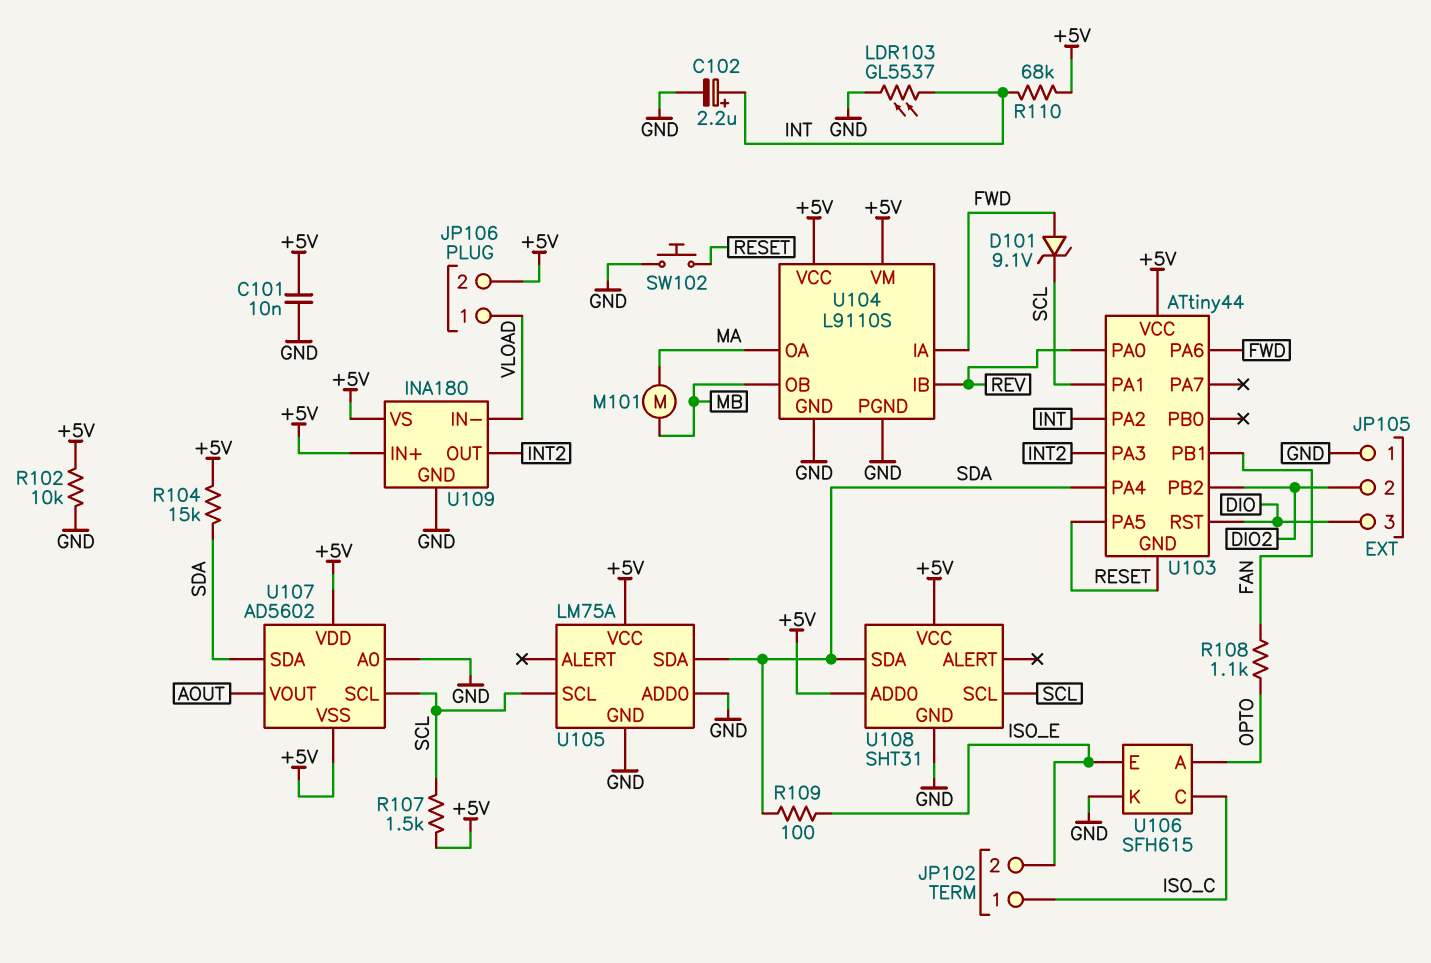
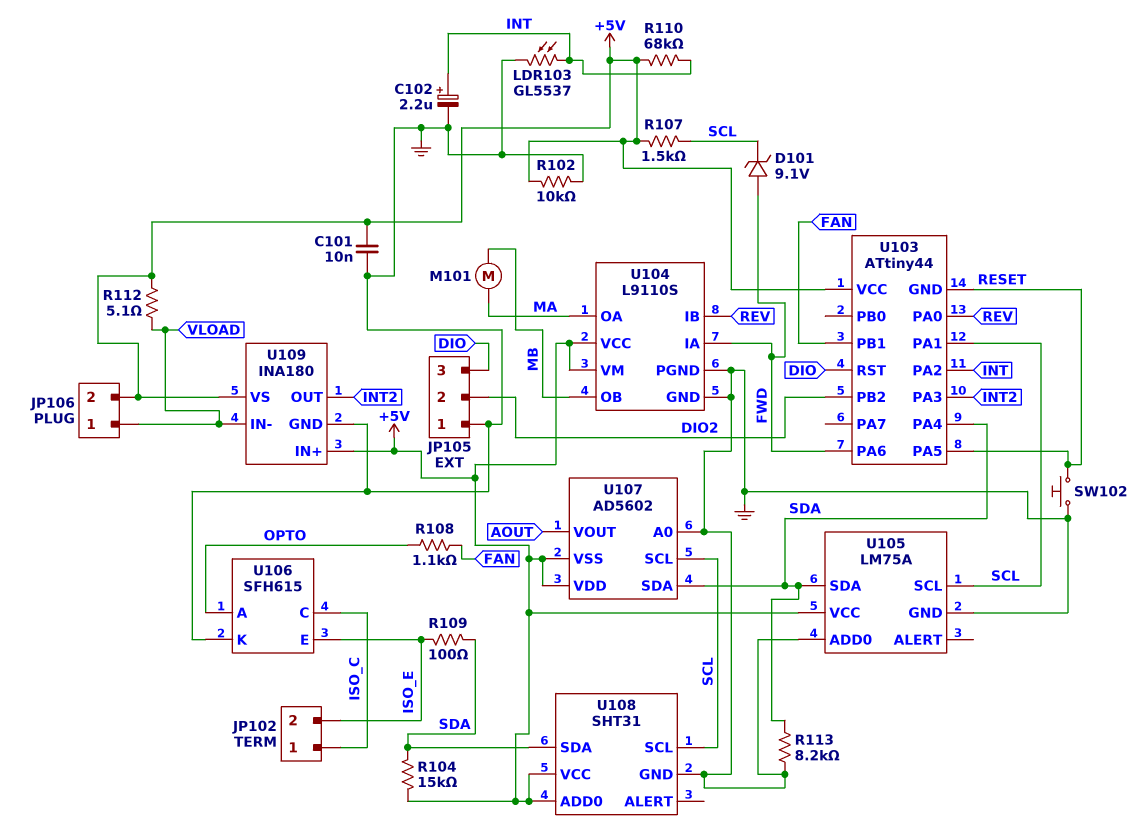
R112: none -> 5.1 (+5V, VLOAD)
R113: none -> 8.2k (GND, SDA)

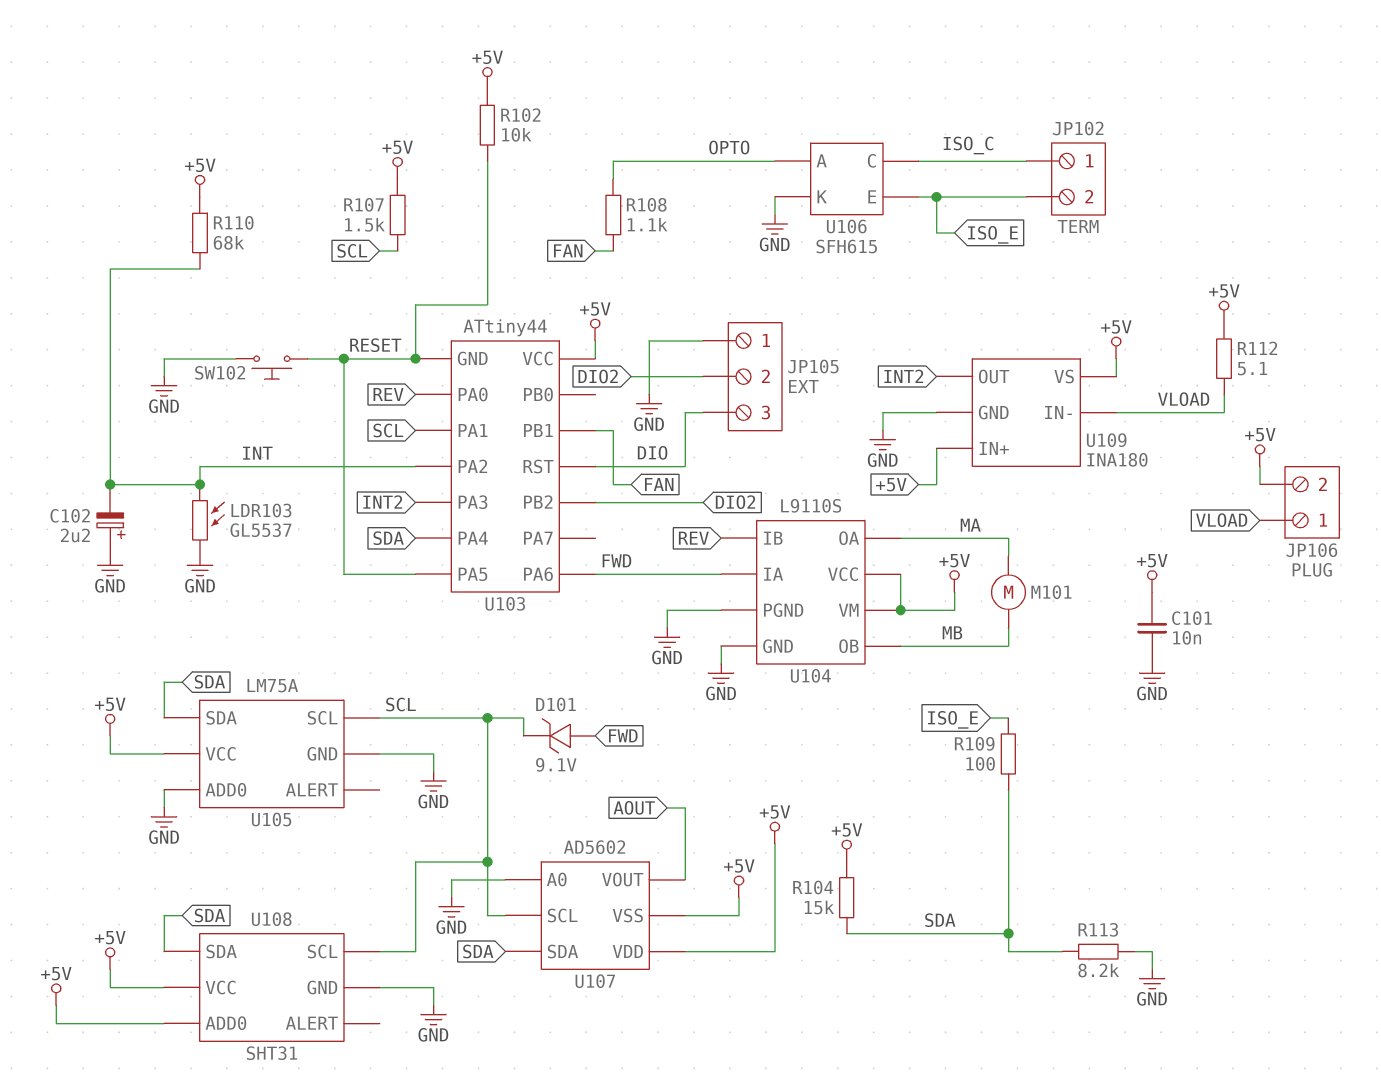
C102: 2.2uF (plus INT, minus GND) -> 2.2uF (plus GND, minus INT)
R102: 10k (+5V, GND) -> 10k (+5V, RESET)

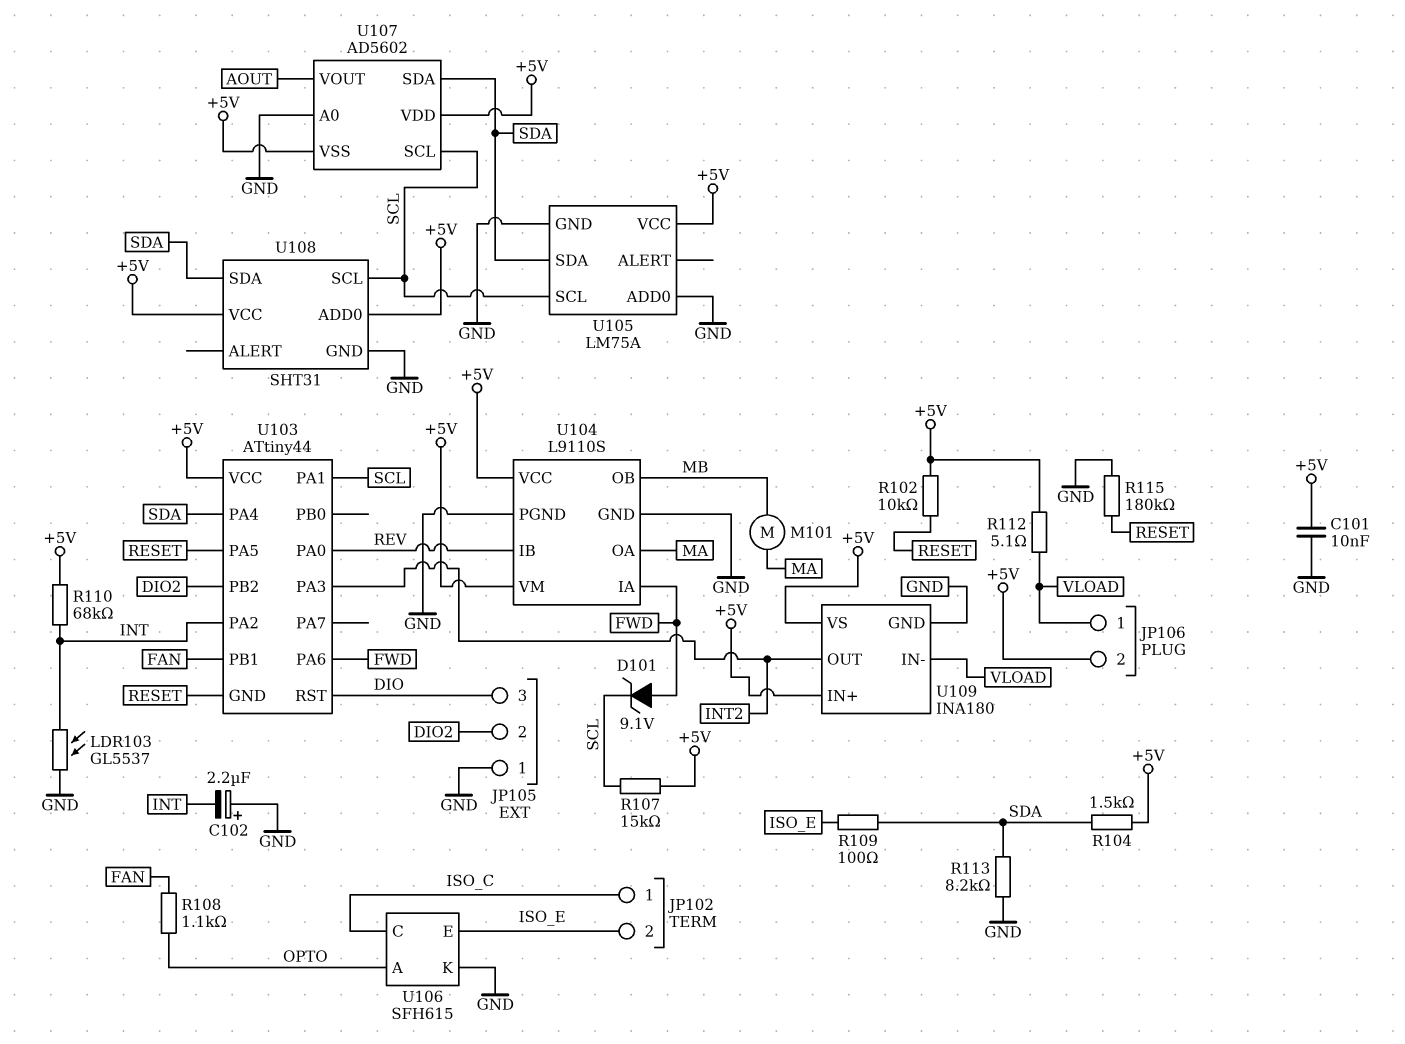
R104: 15k (+5V, SDA) -> 1.5k (+5V, SDA)
R107: 1.5k (+5V, SCL) -> 15k (+5V, SCL)
R115: none -> 180k (GND, RESET)
SW102: button (GND, RESET) -> none

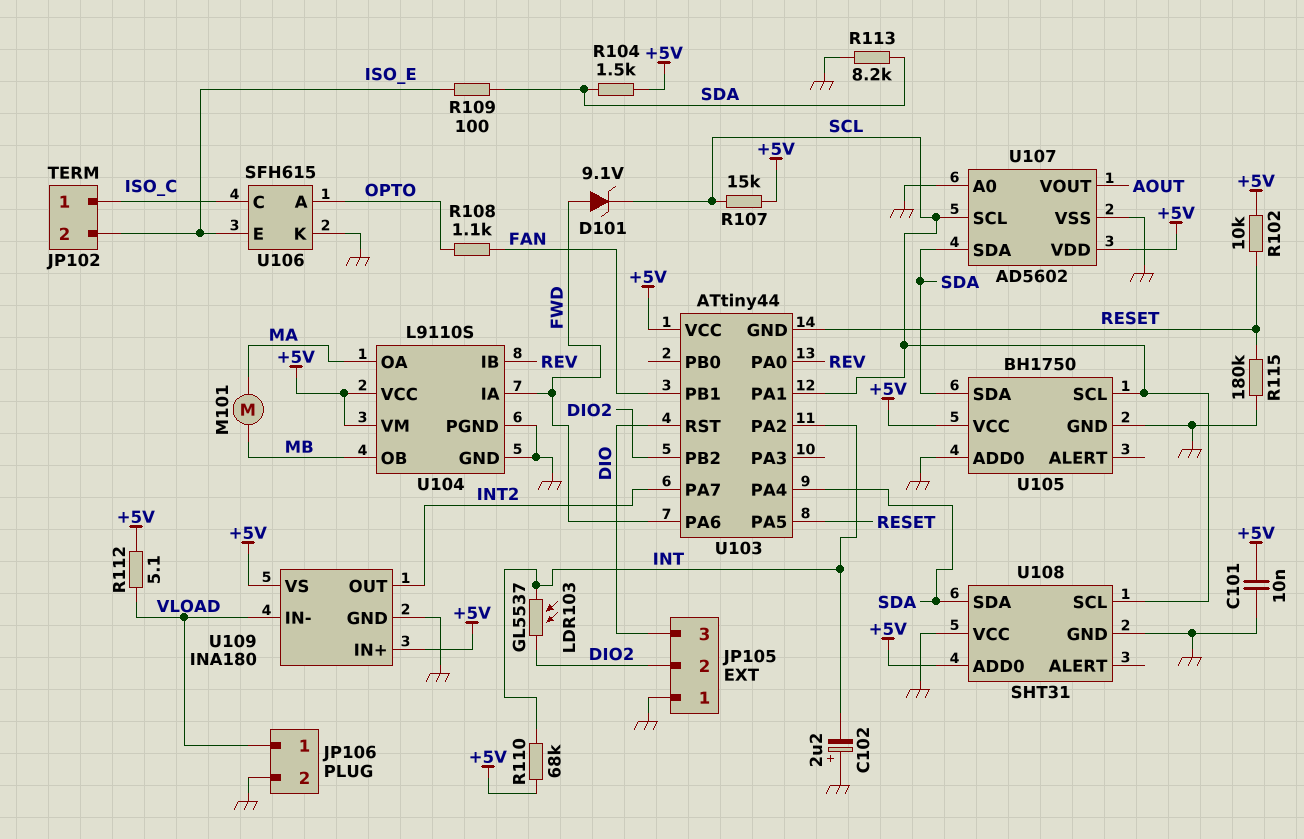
JP106 pin 2: +5V -> GND
LDR103: GL5537 (GND, INT) -> GL5537 (DIO2, INT)
U103 pin PA3: INT2 -> none
U103 pin PA7: none -> INT2
U105: LM75A -> BH1750
U107 pin VSS: +5V -> GND
U108 pin VCC: +5V -> GND

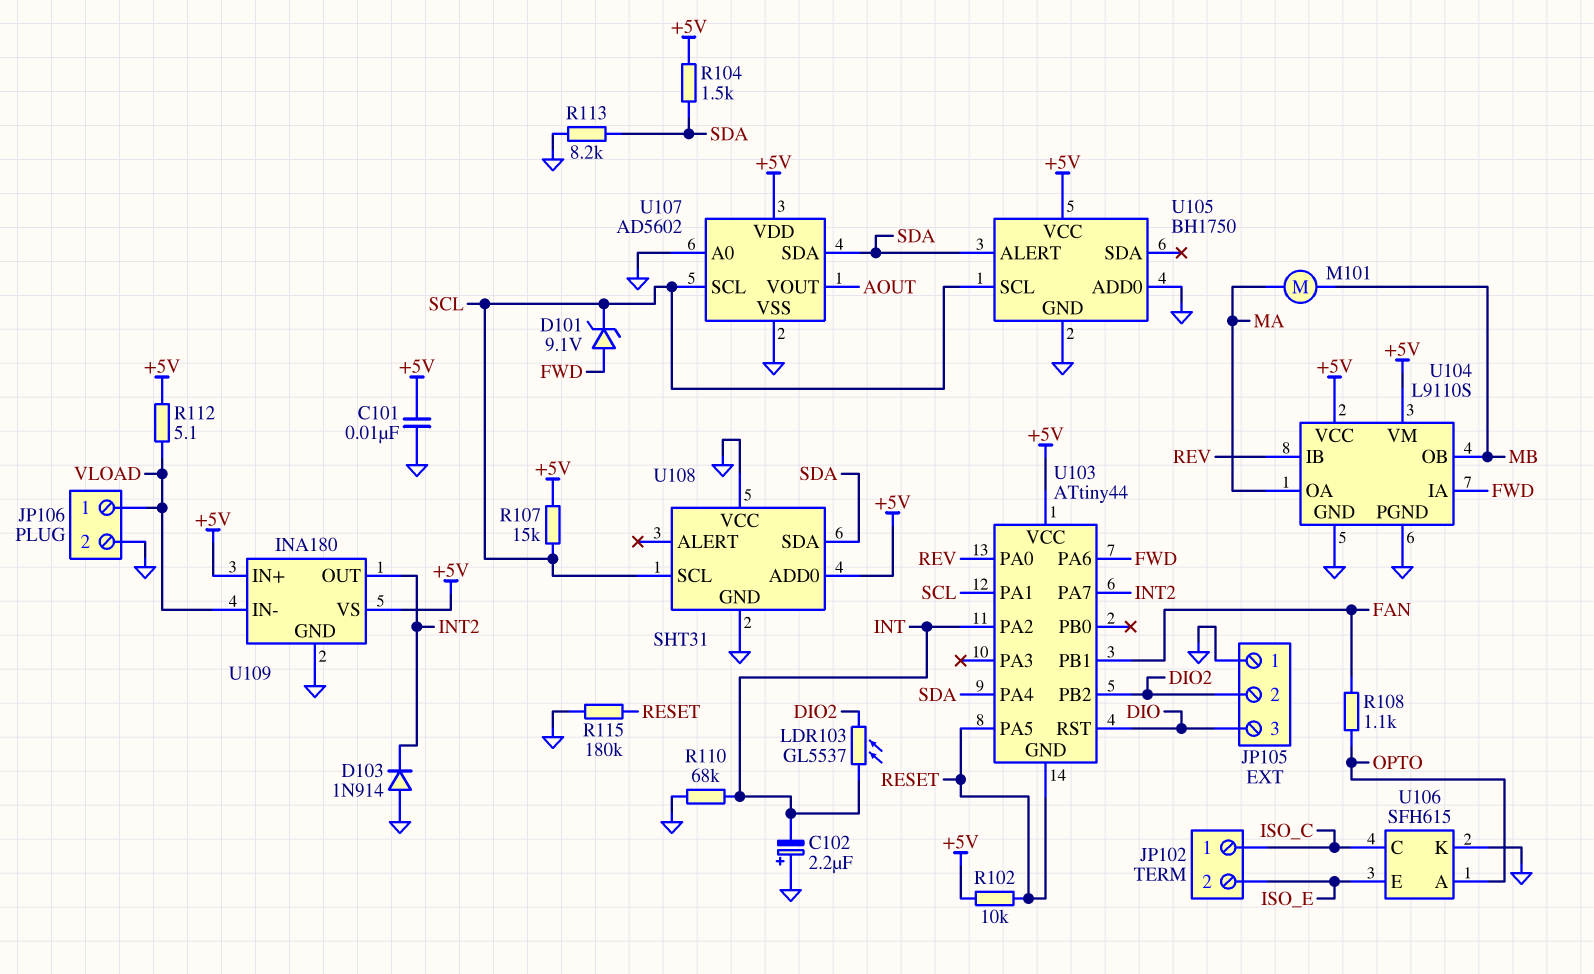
D103: none -> diode 1N914 (A GND, K INT2)
R109: 100 (ISO_E, SDA) -> none
R110: 68k (+5V, INT) -> 68k (GND, INT)
U105 pin ALERT: none -> SDA
U105 pin SDA: SDA -> none

